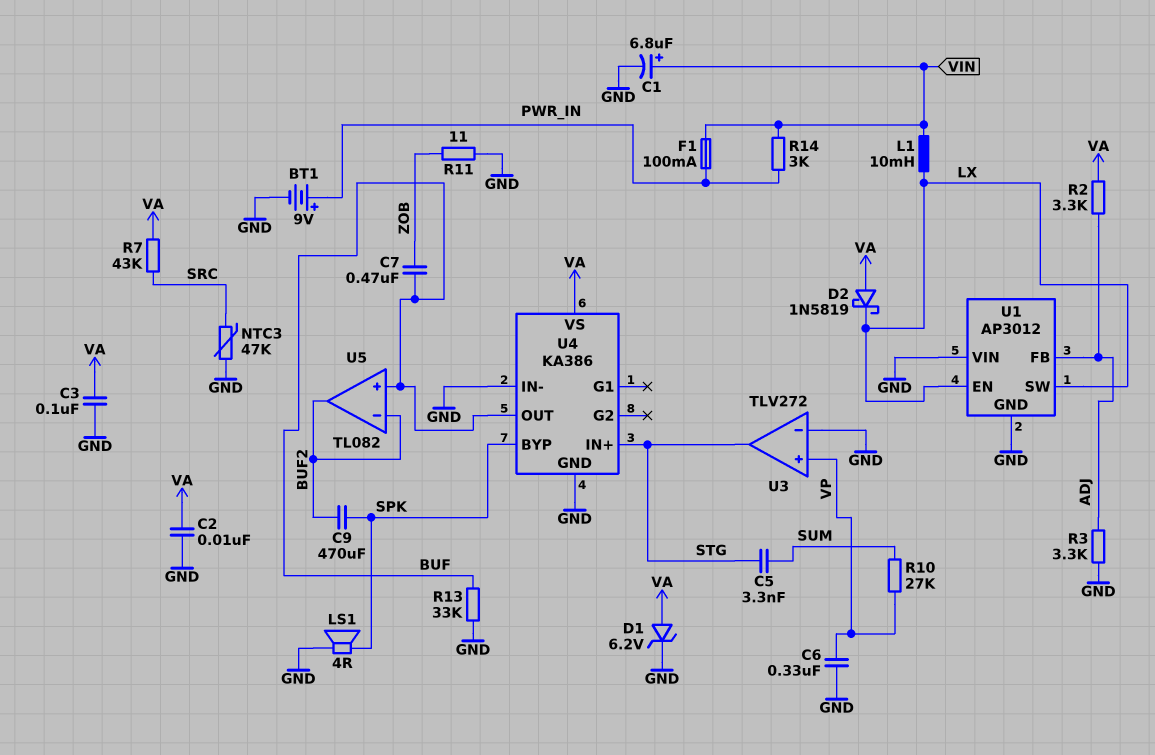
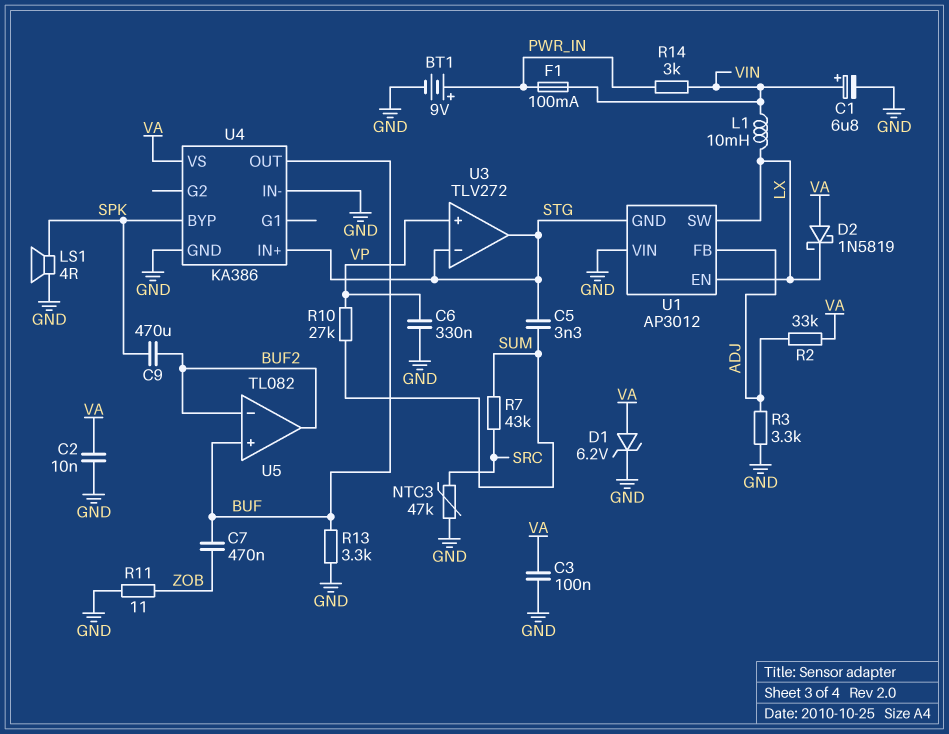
R2: 3.3k (ADJ, VA) -> 33k (ADJ, VA)
R7: 43k (SRC, VA) -> 43k (SRC, SUM)
R13: 33k (BUF, GND) -> 3.3k (BUF, GND)
U1 pin GND: GND -> STG
U3 pin in-: GND -> STG

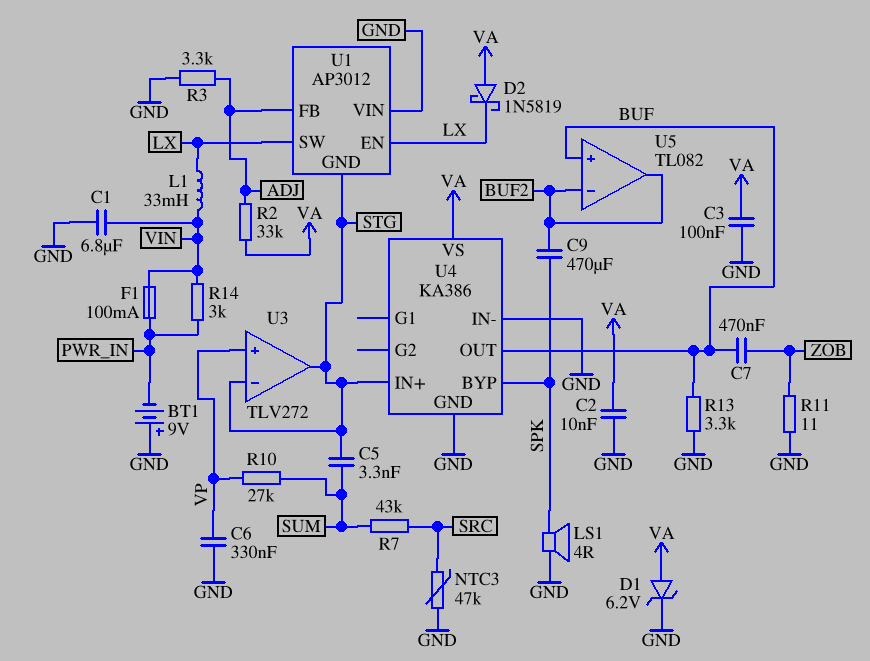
BT1: 9V (plus PWR_IN, minus GND) -> 9V (plus GND, minus PWR_IN)
C1: 6.8uF (plus VIN, minus GND) -> 6.8uF (GND, VIN)
L1: 10mH (LX, VIN) -> 33mH (LX, VIN)

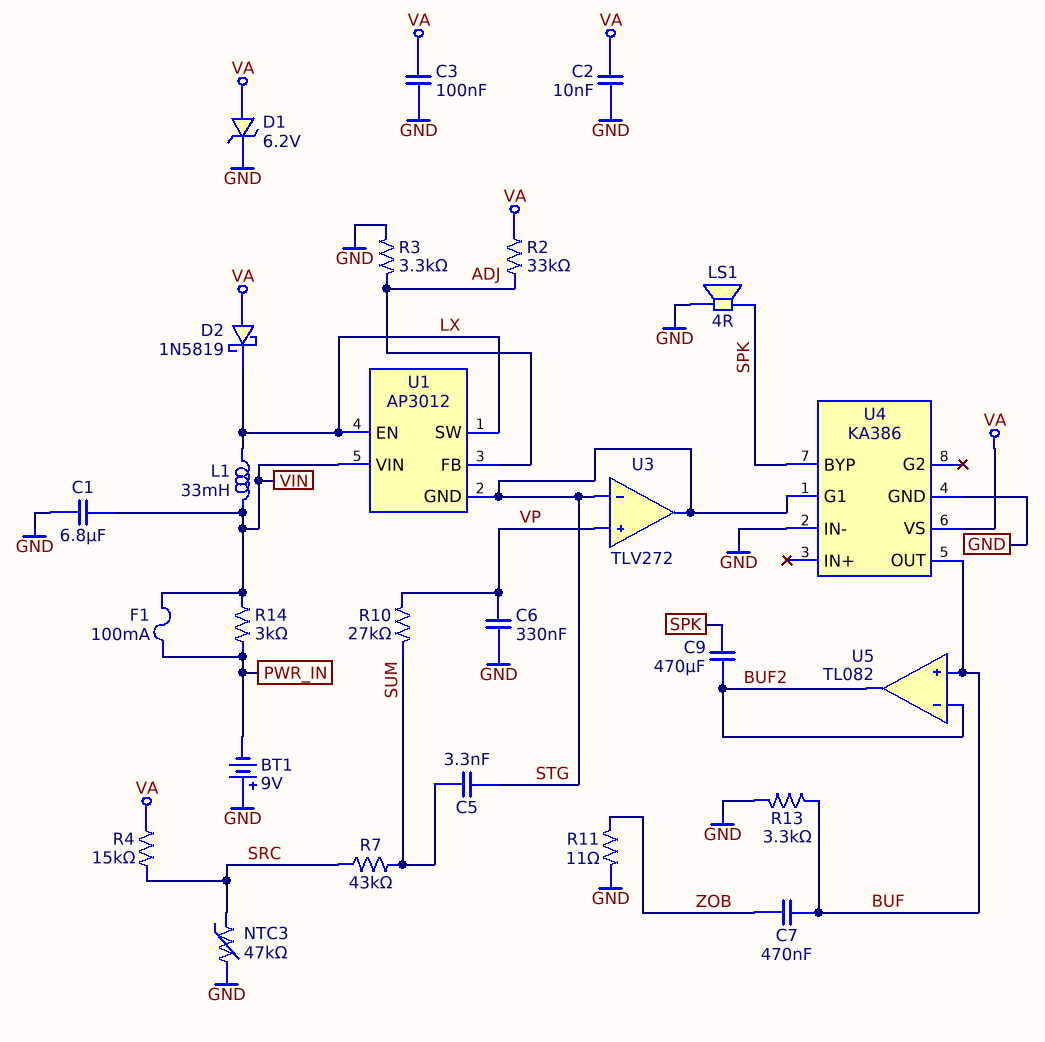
R4: none -> 15k (SRC, VA)
U1 pin VIN: GND -> VIN
U4 pin G1: none -> STG
U4 pin IN+: STG -> none

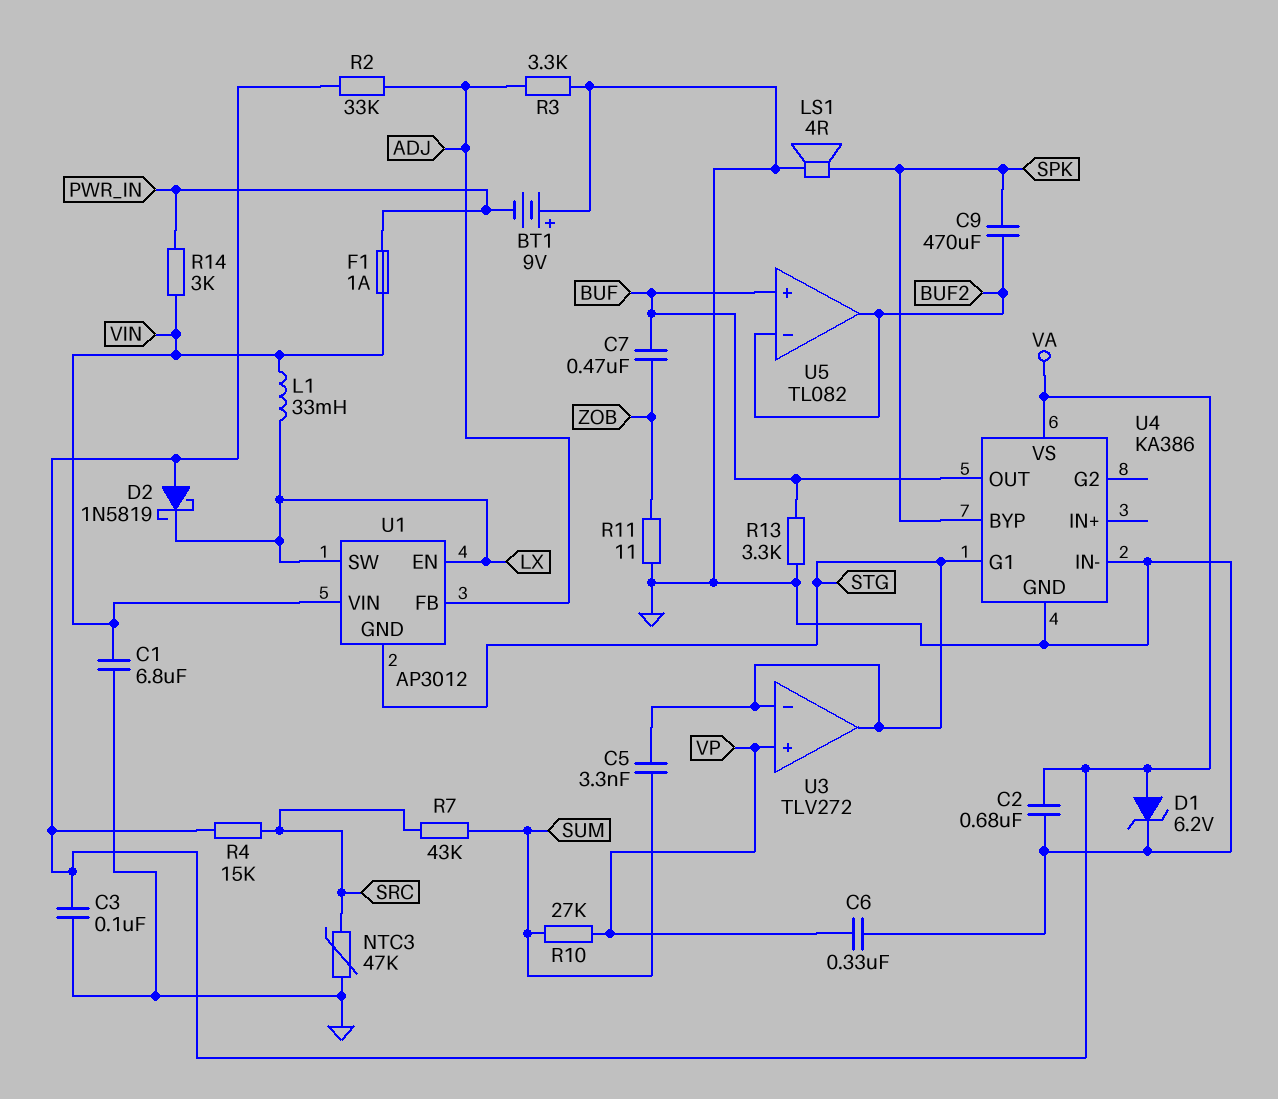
C2: 10nF (GND, VA) -> 680nF (GND, VA)
F1: 100mA (PWR_IN, VIN) -> 1A (PWR_IN, VIN)

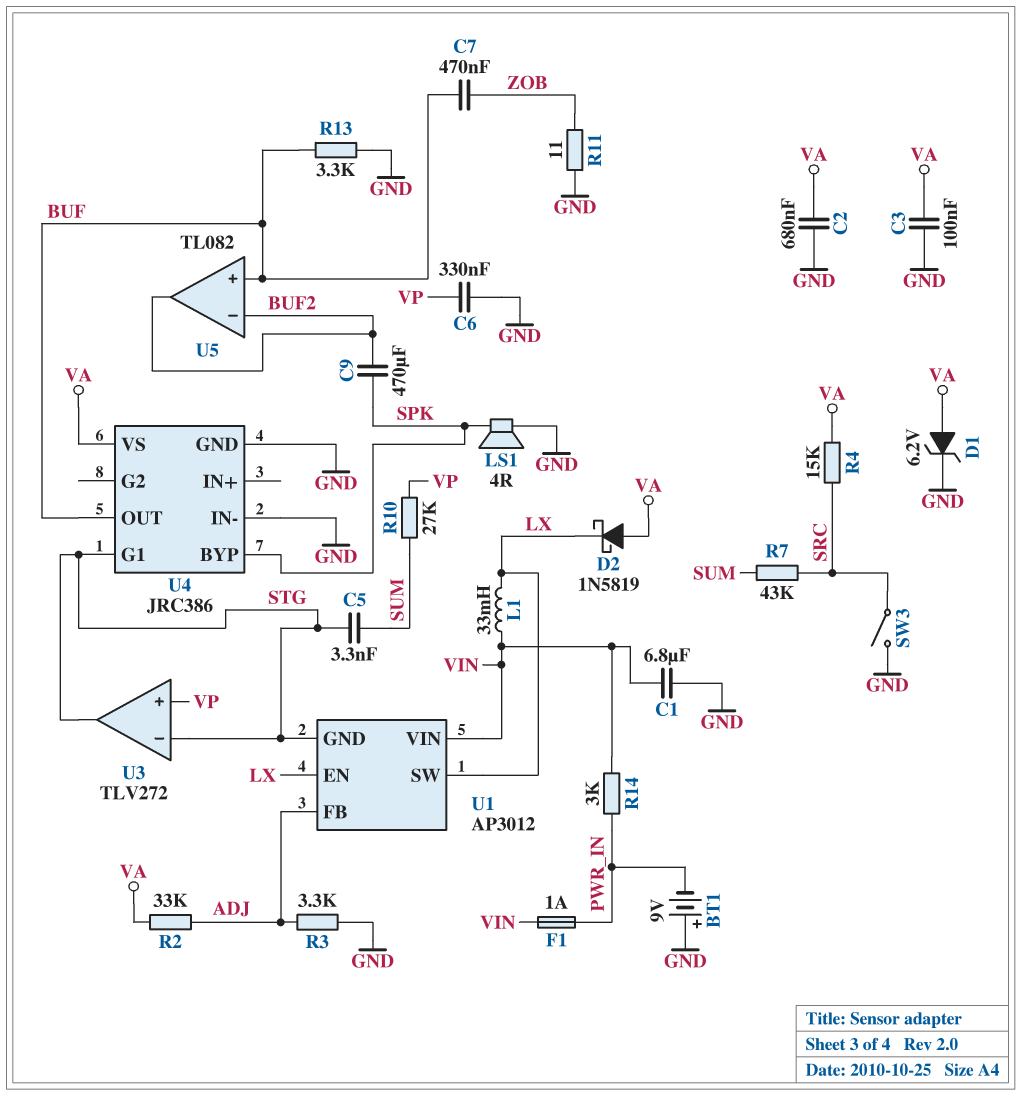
NTC3: 47k (GND, SRC) -> none
SW3: none -> switch (GND, SRC)
U4: KA386 -> JRC386

